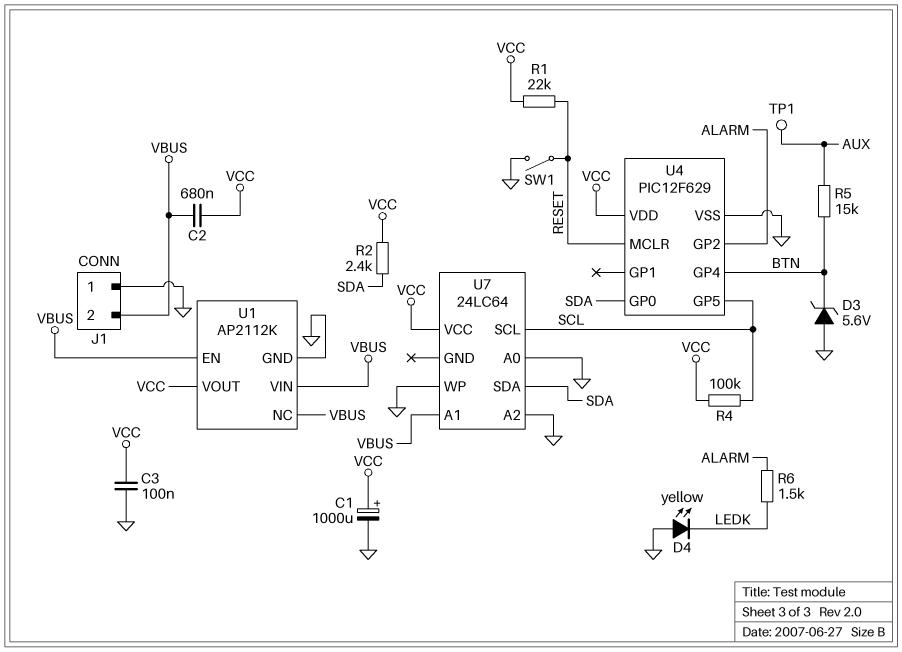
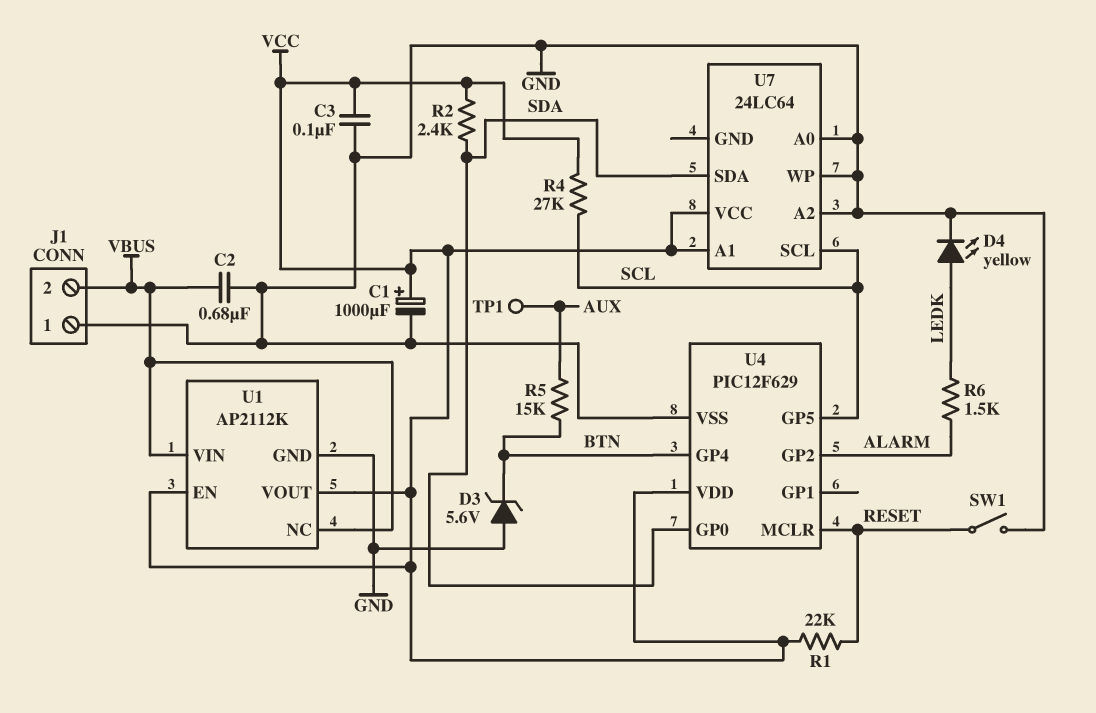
C2: 680nF (VBUS, VCC) -> 680nF (GND, VBUS)
D4: LED yellow (A GND, K LEDK) -> LED yellow (A LEDK, K GND)
R4: 100k (SCL, VCC) -> 27k (SCL, VCC)
U1 pin EN: VBUS -> VCC
U7 pin A1: VBUS -> VCC

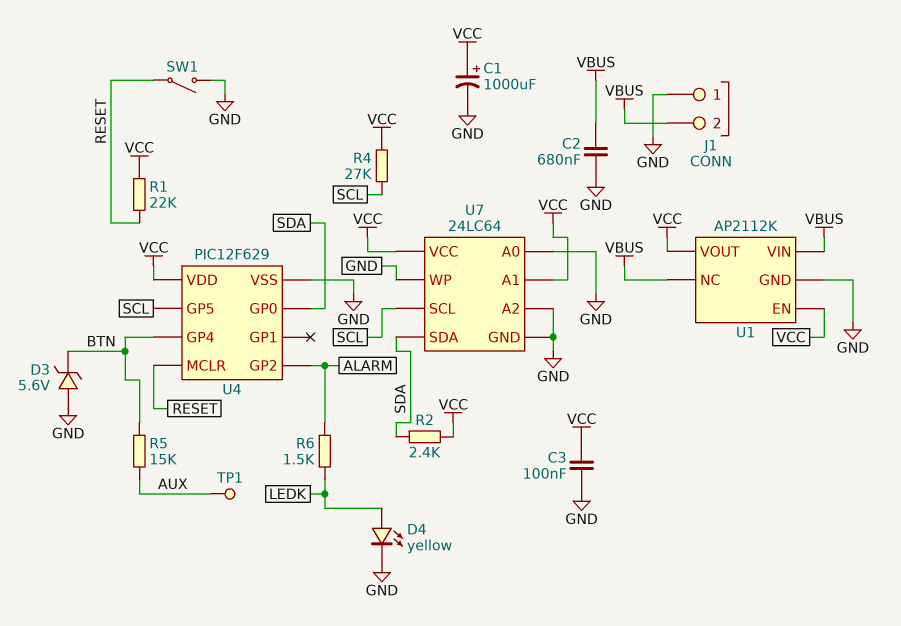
U7 pin GND: none -> GND

